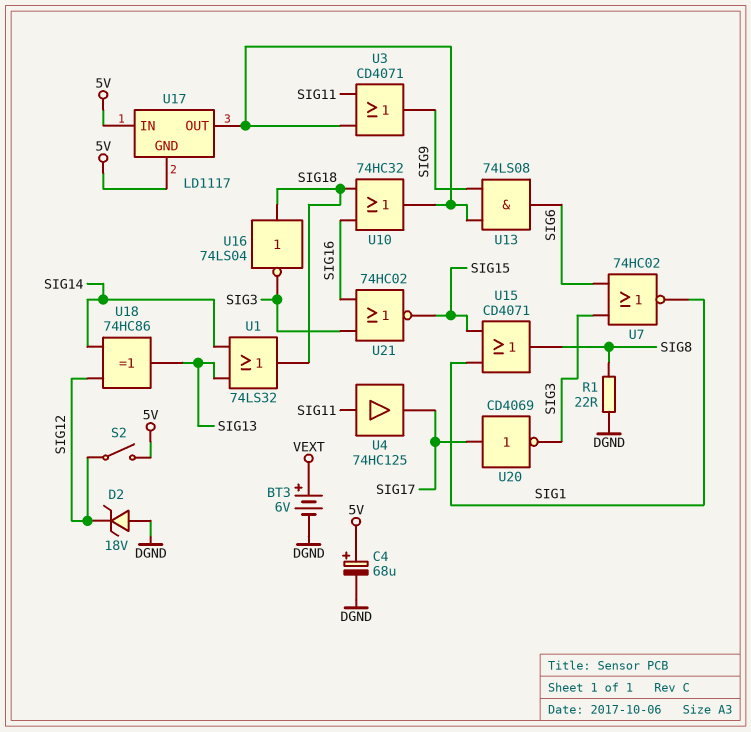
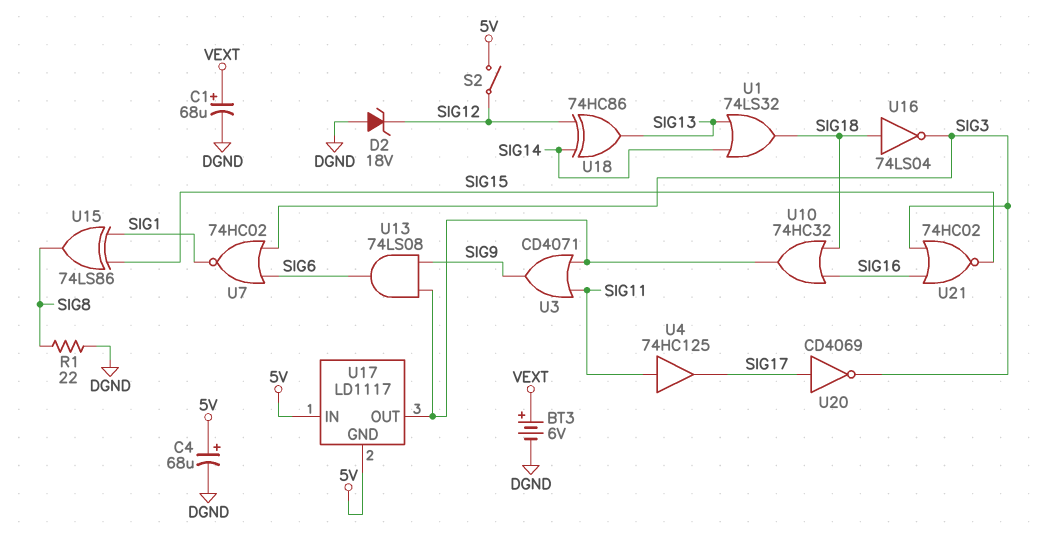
C1: none -> 68uF (plus VEXT, minus DGND)
U15: OR CD4071 (in SIG1, in SIG15, out SIG8) -> XOR 74LS86 (in SIG1, in SIG15, out SIG8)

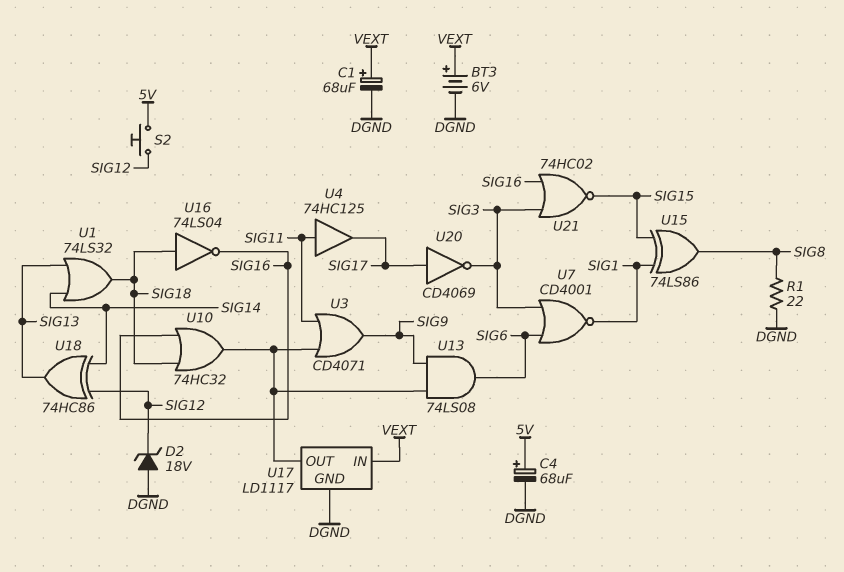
S2: switch (5V, SIG12) -> button (5V, SIG12)
U7: NOR 74HC02 (in SIG3, in SIG6, out SIG1) -> NOR CD4001 (in SIG3, in SIG6, out SIG1)
U16: NOT 74LS04 (in SIG18, out SIG3) -> NOT 74LS04 (in SIG18, out SIG16)
U17 pin GND: 5V -> DGND
U17 pin IN: 5V -> VEXT

